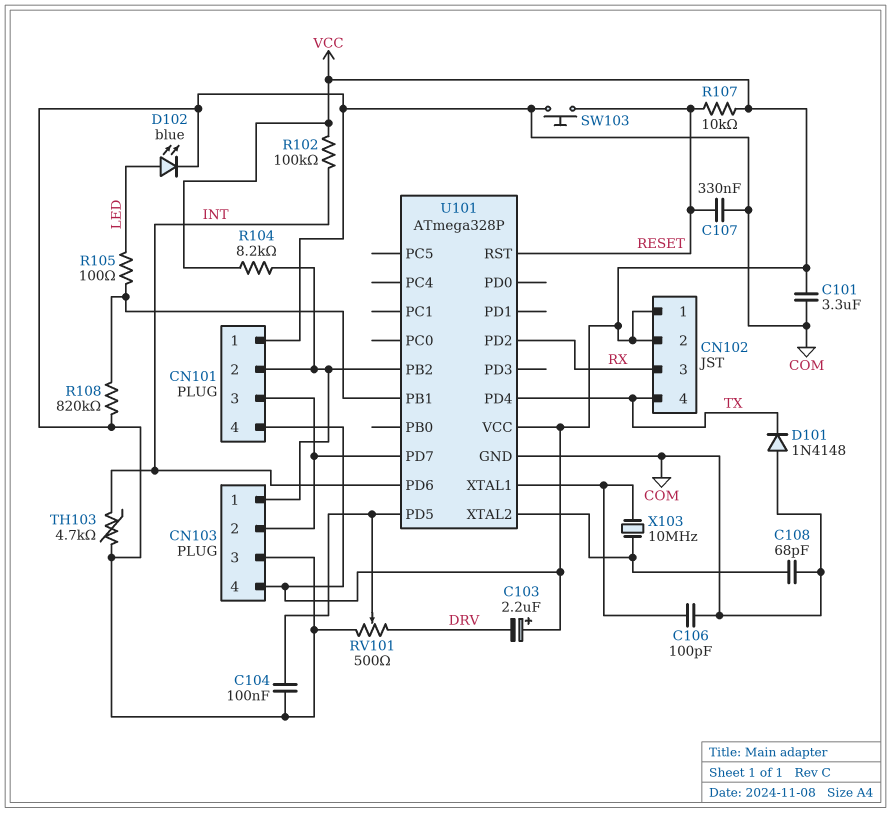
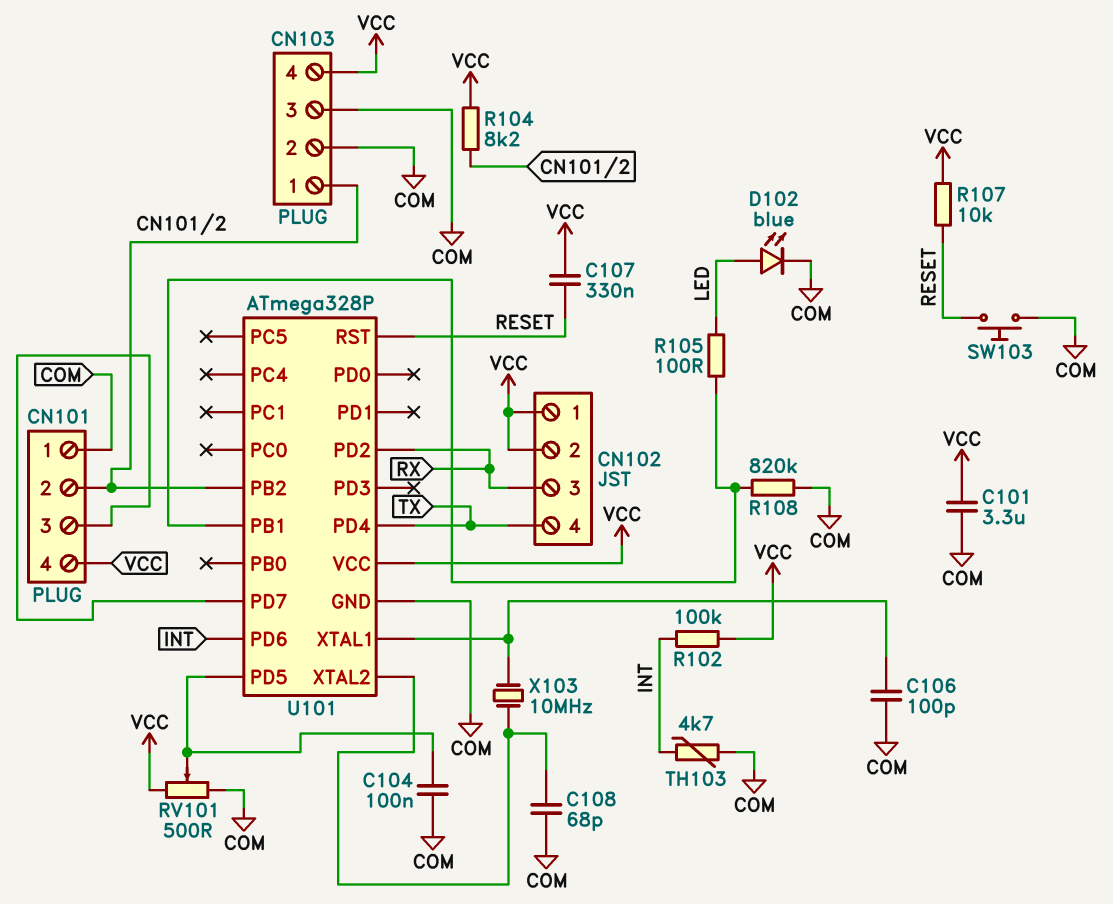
C103: 2.2uF (plus VCC, minus DRV) -> none
C107: 330nF (COM, RESET) -> 330nF (RESET, VCC)
CN103 pin 2: CN101/3 -> COM
D101: diode 1N4148 (A COM, K TX) -> none
RV101: 500 (COM, DRV, wiper U101/PD5) -> 500 (COM, VCC, wiper U101/PD5)

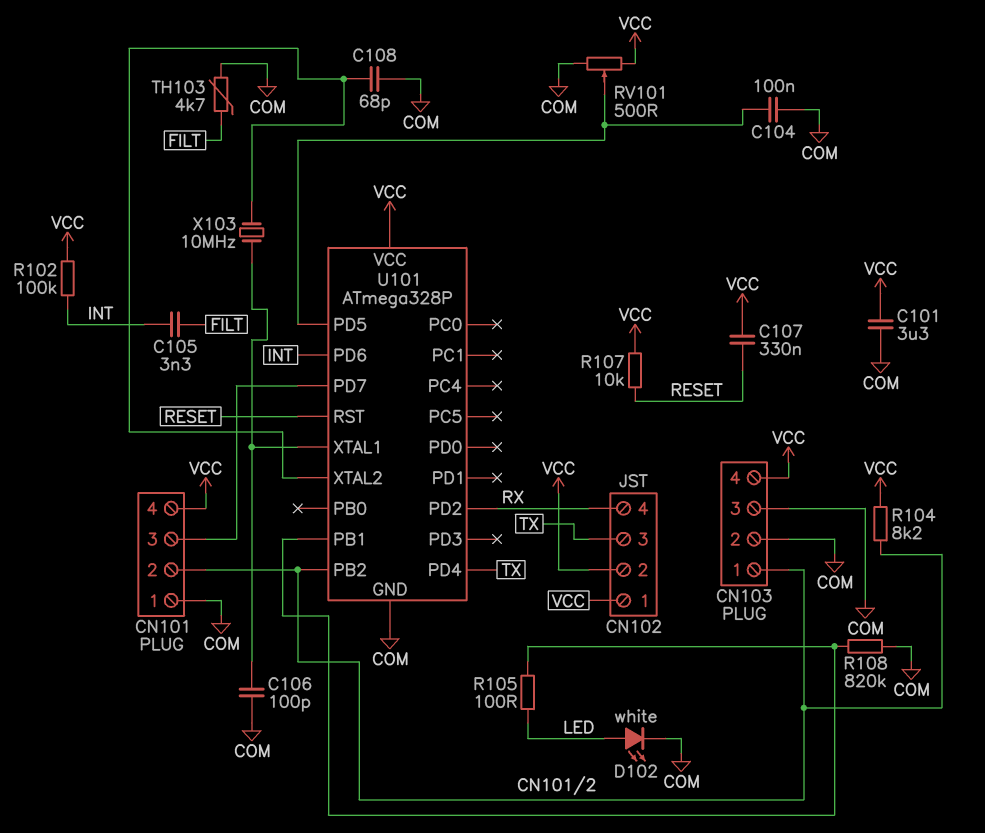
C105: none -> 3.3nF (FILT, INT)
CN102 pin 3: RX -> TX
CN102 pin 4: TX -> RX
D102: LED blue (A LED, K COM) -> LED white (A LED, K COM)
SW103: button (COM, RESET) -> none
TH103: 4.7k (COM, INT) -> 4.7k (COM, FILT)

